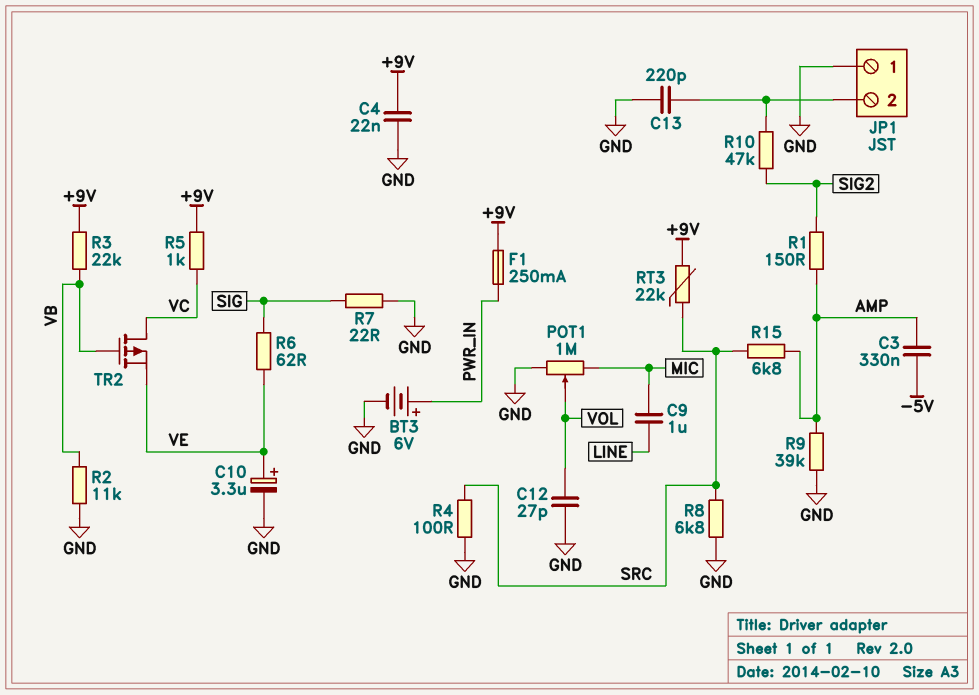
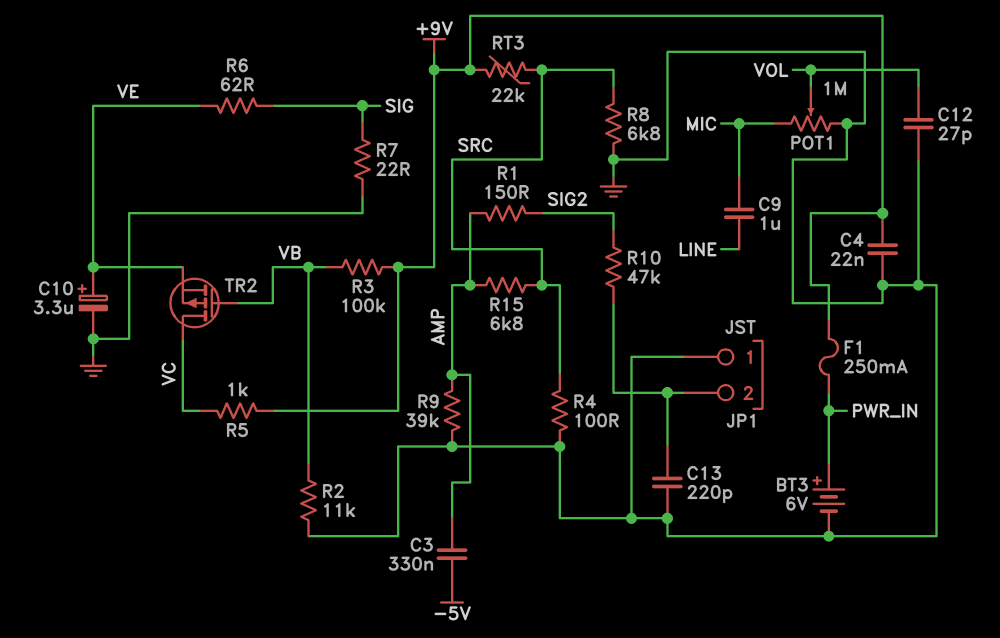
R3: 22k (+9V, VB) -> 100k (+9V, VB)

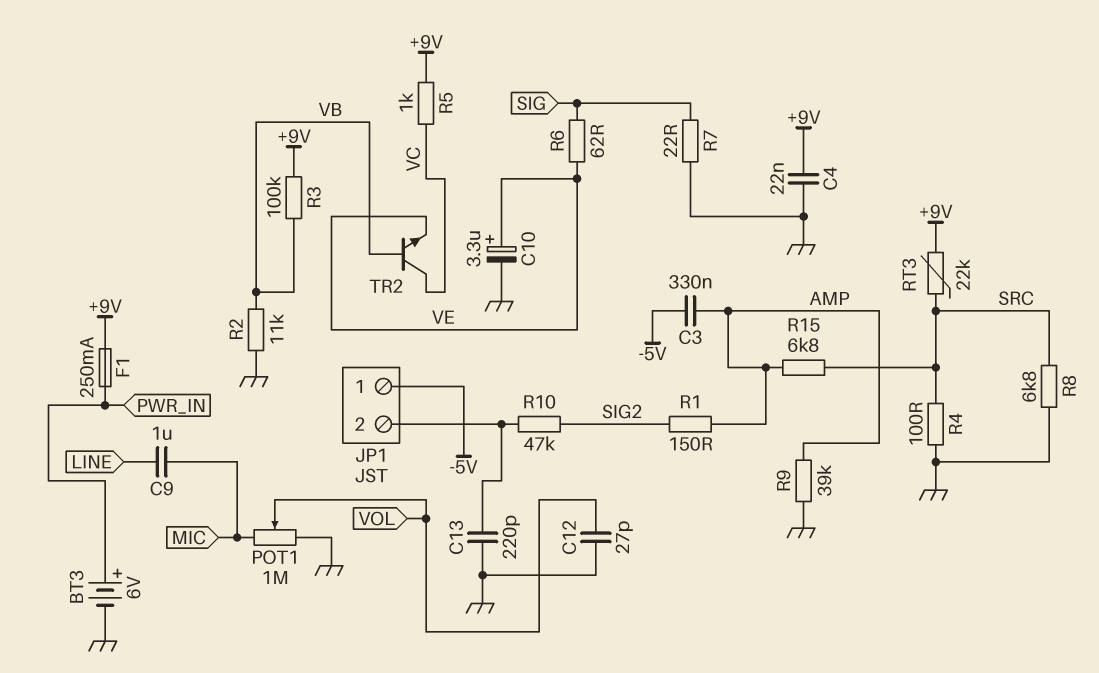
JP1 pin 1: GND -> -5V
TR2: PMOS (G VB, D VC, S VE) -> NPN (B VB, C VC, E VE)

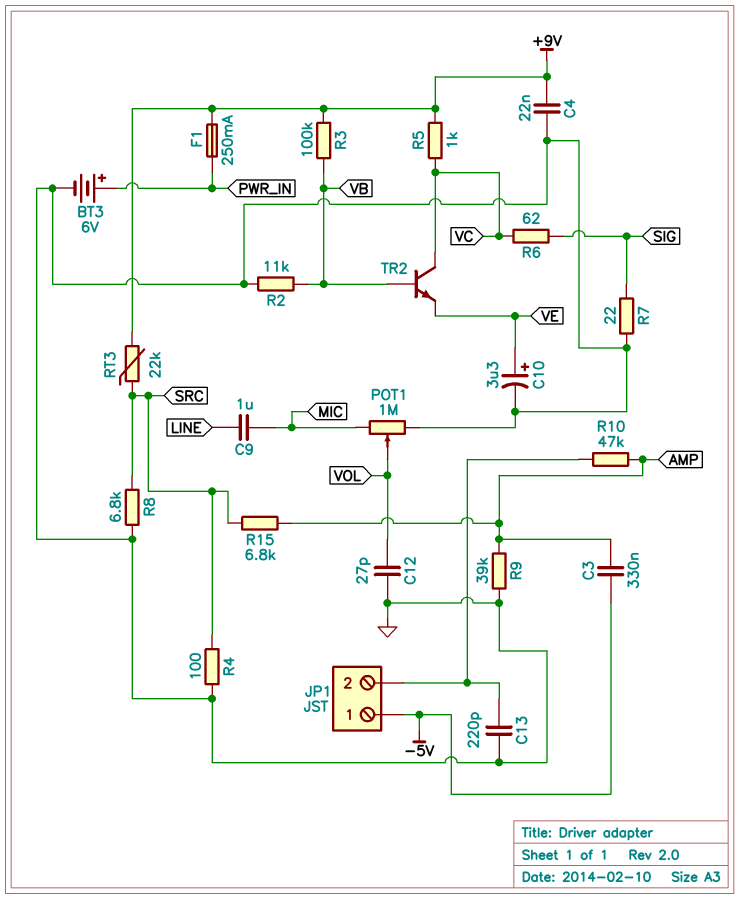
R1: 150 (AMP, SIG2) -> none
R6: 62 (SIG, VE) -> 62 (SIG, VC)
R10: 47k (JP1/2, SIG2) -> 47k (AMP, JP1/2)

